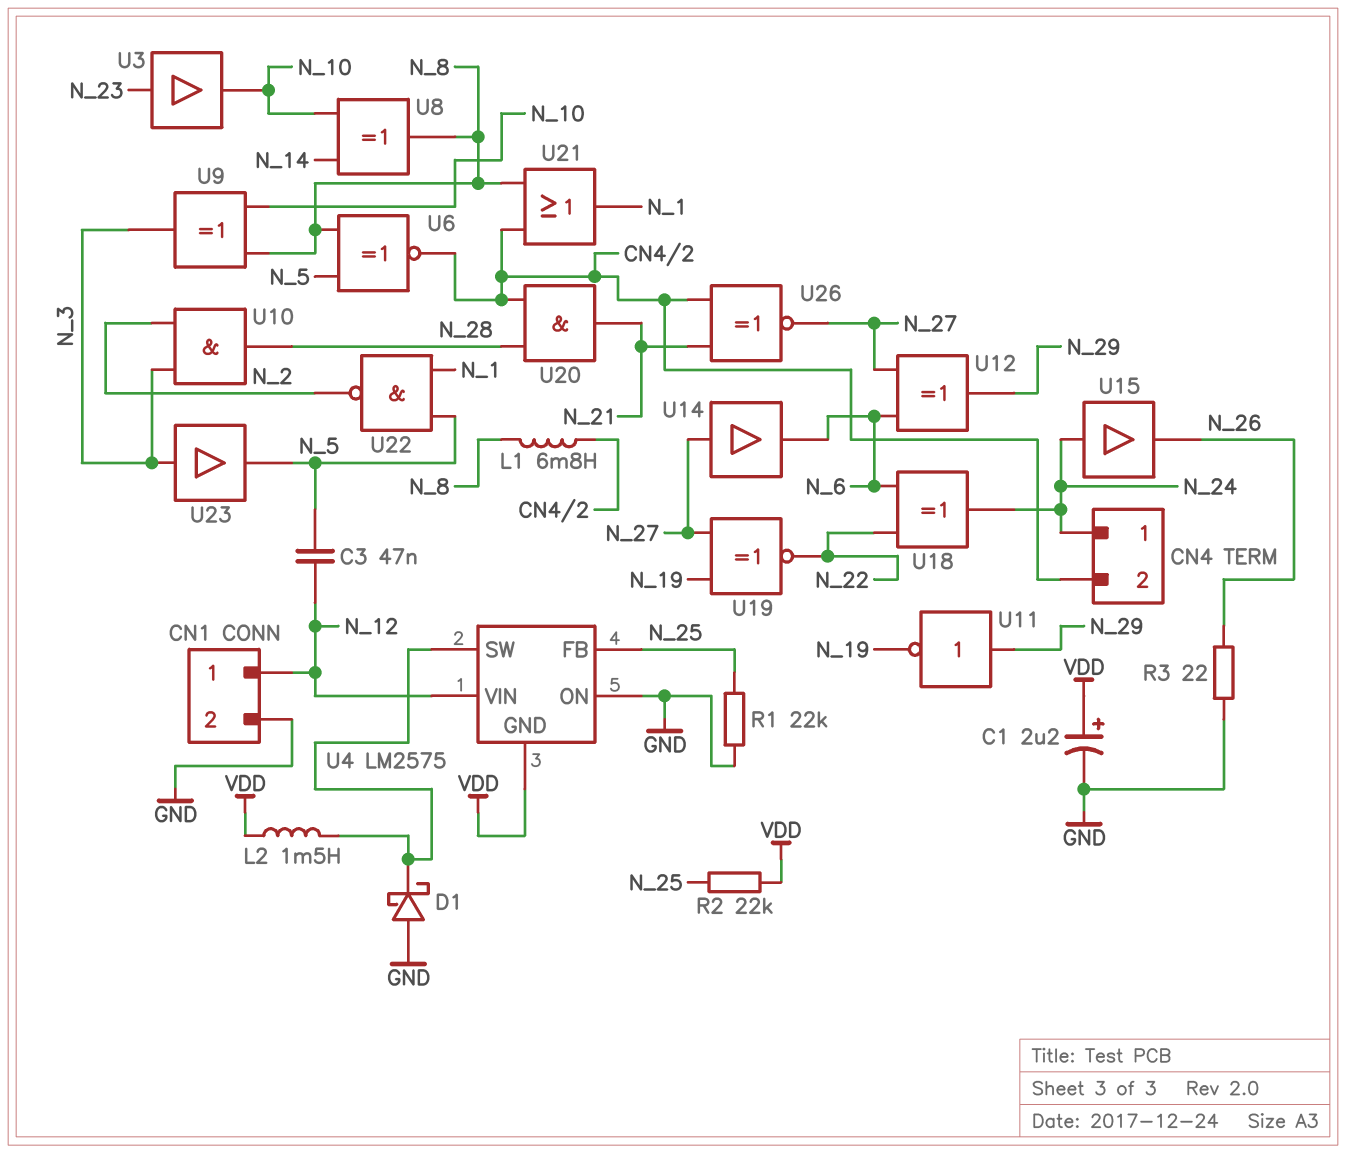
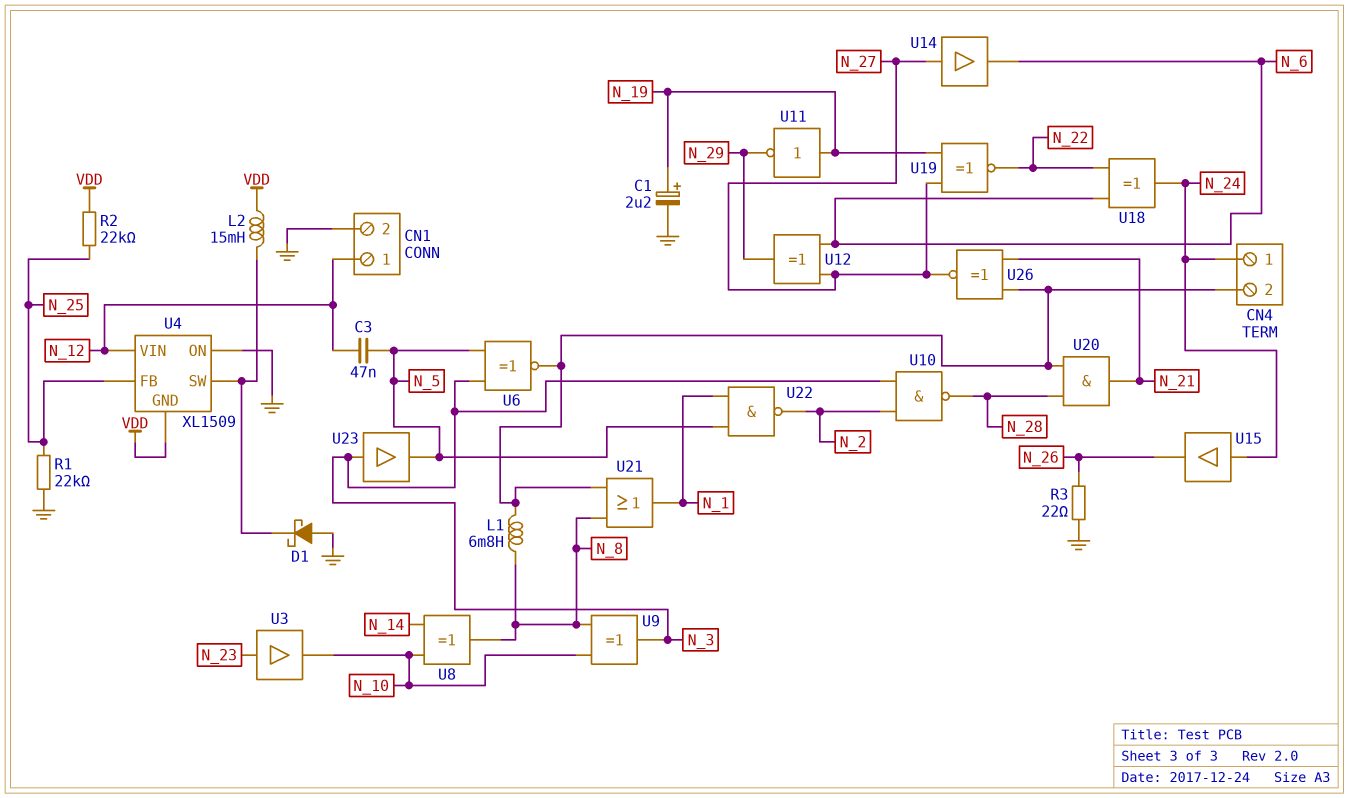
C1: 2.2uF (plus VDD, minus GND) -> 2.2uF (plus N_19, minus GND)
L2: 1.5mH (U4/SW, VDD) -> 15mH (U4/SW, VDD)
U4: LM2575 -> XL1509
U6: XNOR (in N_5, in N_8, out CN4/2) -> XNOR (in N_3, in N_5, out CN4/2)
U10: AND (in N_2, in N_3, out N_28) -> NAND (in N_2, in N_3, out N_28)
U11: NOT (in N_29, out N_19) -> NOT (in N_19, out N_29)

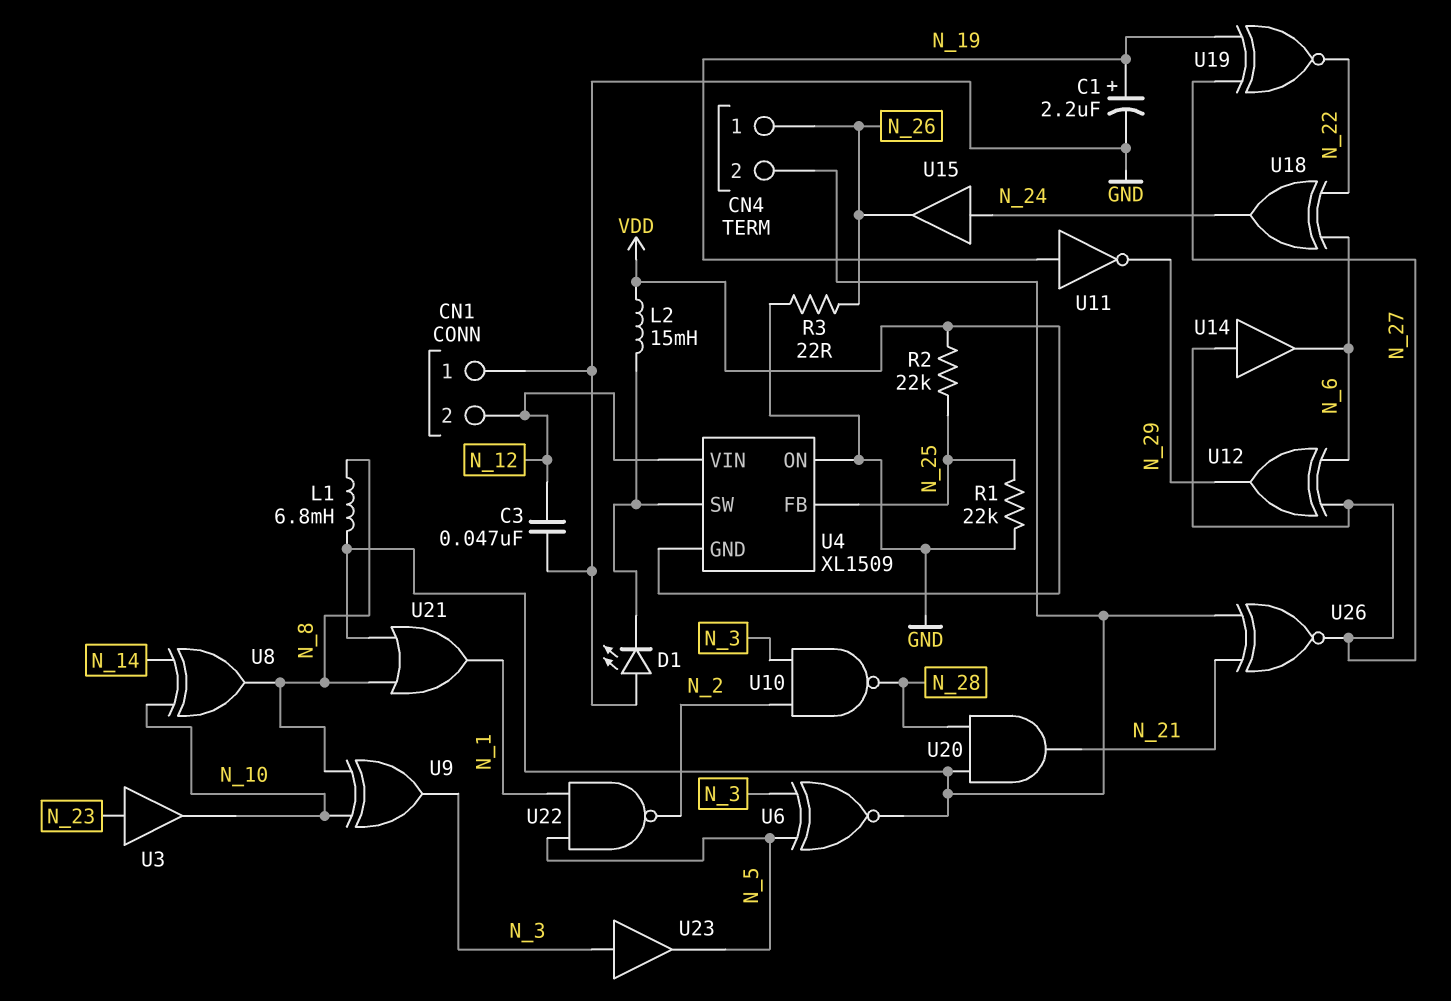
C3: 47nF (N_5, N_12) -> 47nF (GND, N_12)
CN1 pin 1: N_12 -> GND
CN1 pin 2: GND -> N_12
CN4 pin 1: N_24 -> N_26
D1: schottky (A GND, K U4/SW) -> LED (A GND, K U4/SW)

